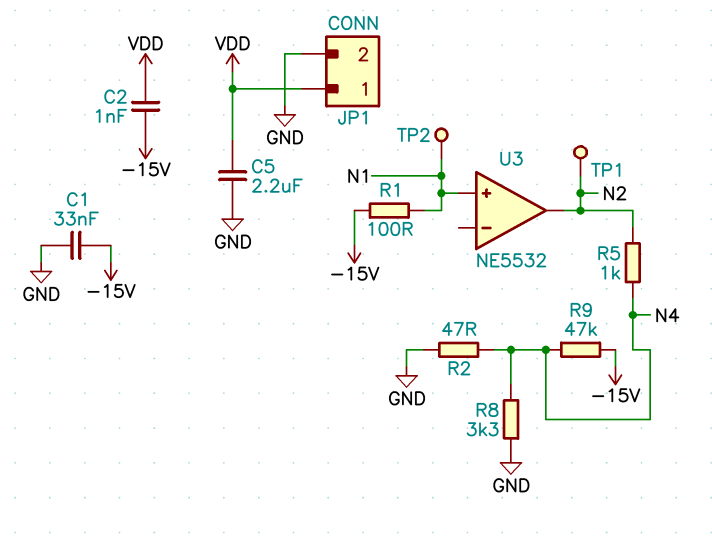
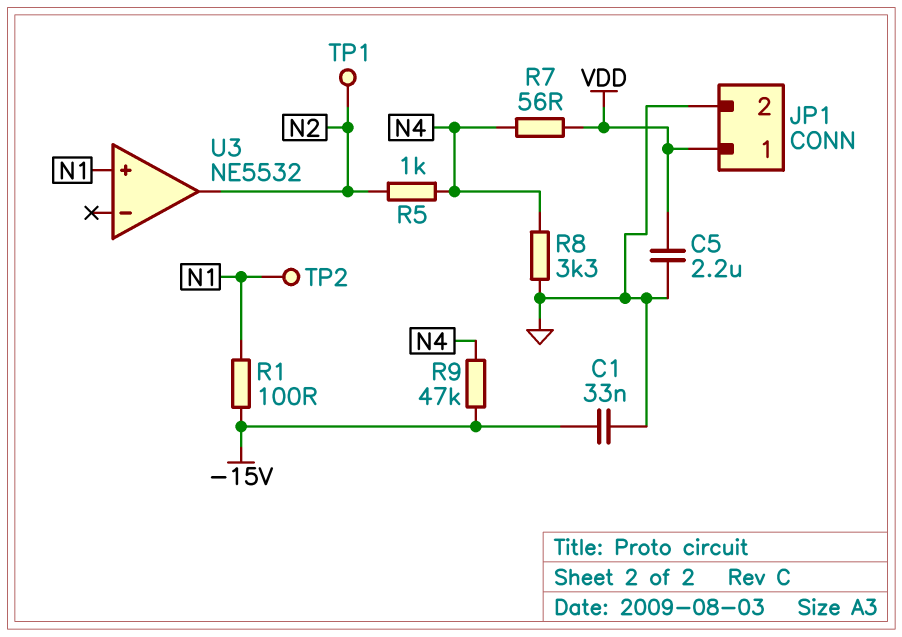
C2: 1nF (-15V, VDD) -> none
R2: 47 (GND, N4) -> none
R7: none -> 56 (N4, VDD)

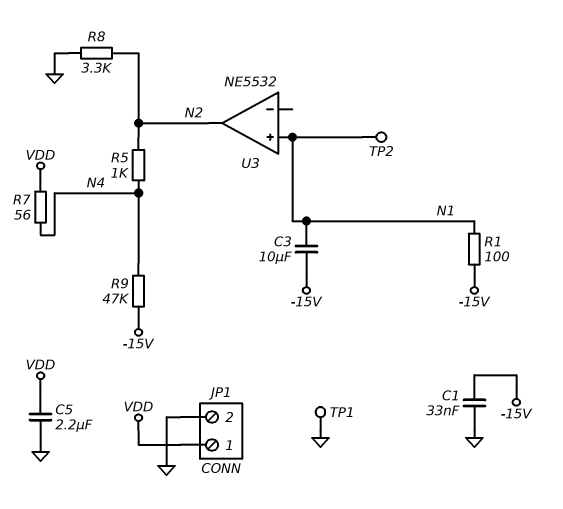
C3: none -> 10uF (-15V, N1)
R8: 3.3k (GND, N4) -> 3.3k (GND, N2)
TP1: test point (N2) -> test point (GND)

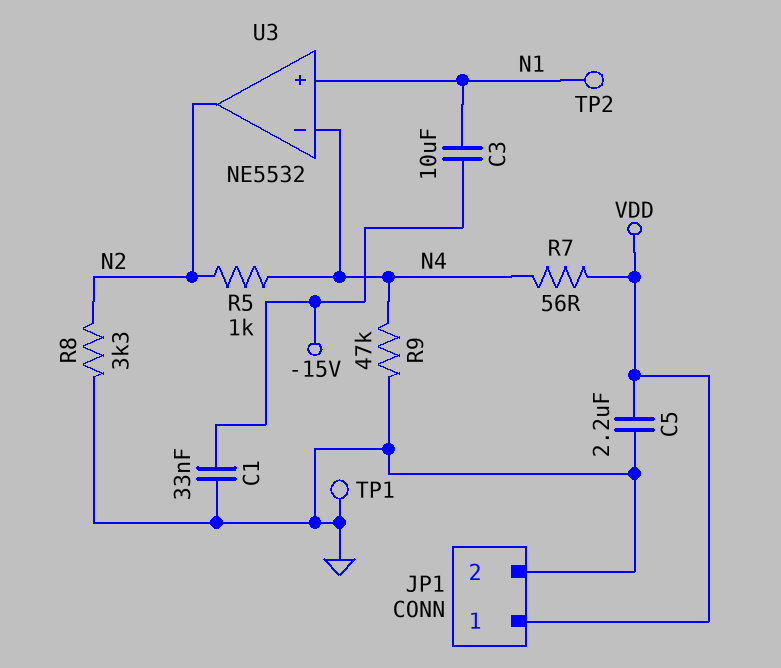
R1: 100 (-15V, N1) -> none
R9: 47k (-15V, N4) -> 47k (GND, N4)
U3 pin in-: none -> N4

